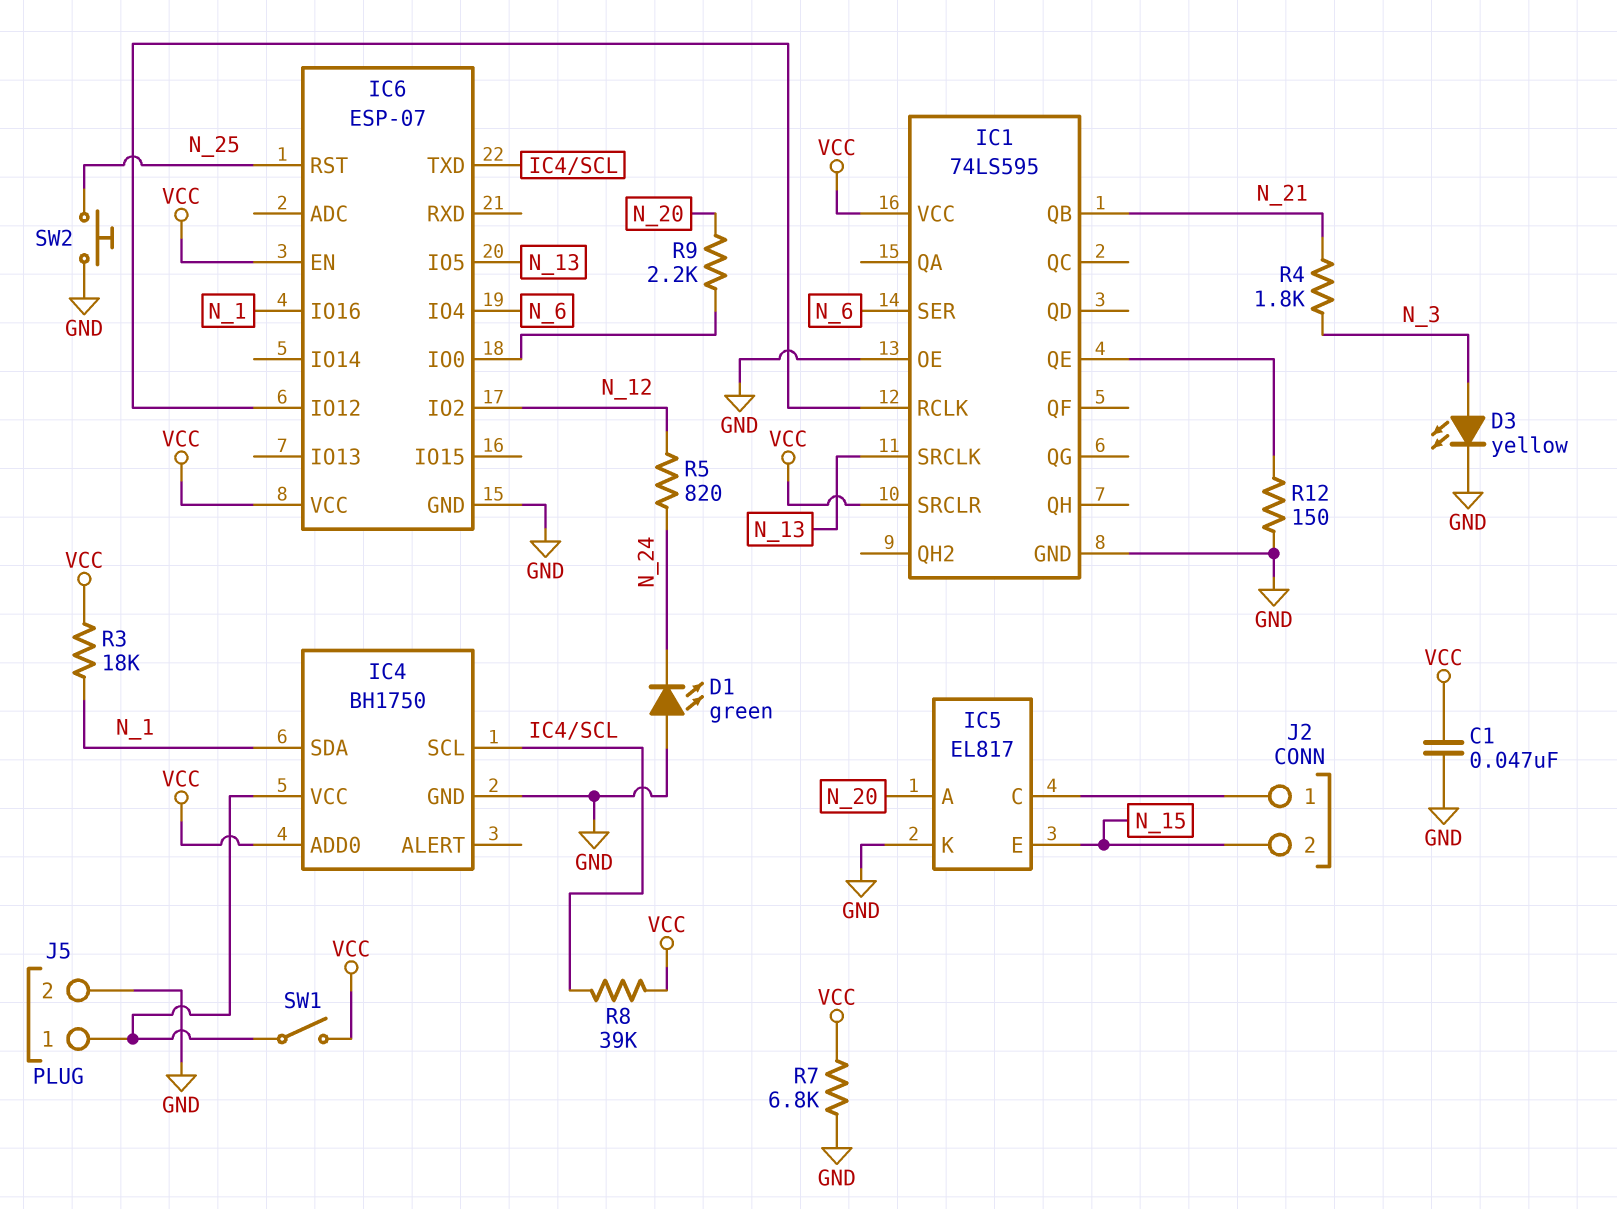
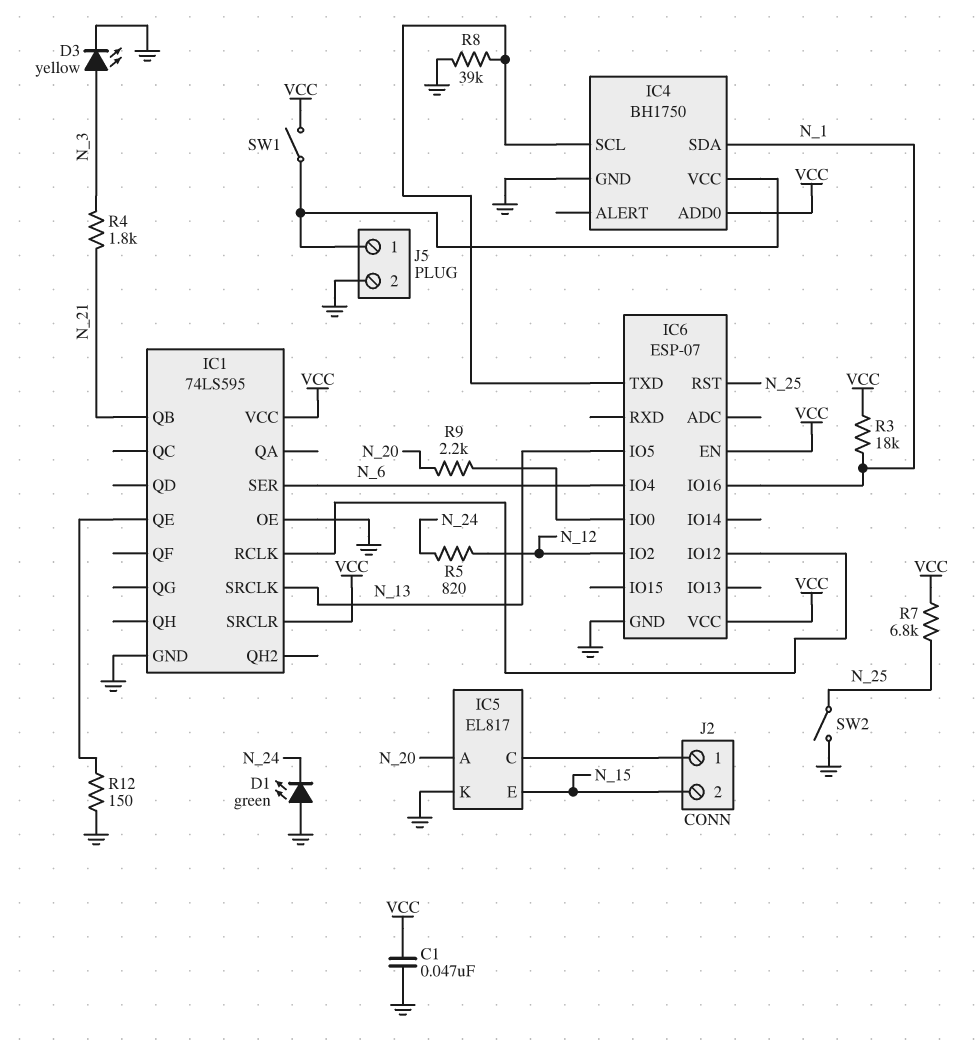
R7: 6.8k (GND, VCC) -> 6.8k (N_25, VCC)
R8: 39k (IC4/SCL, VCC) -> 39k (GND, IC4/SCL)
SW2: button (GND, N_25) -> switch (GND, N_25)

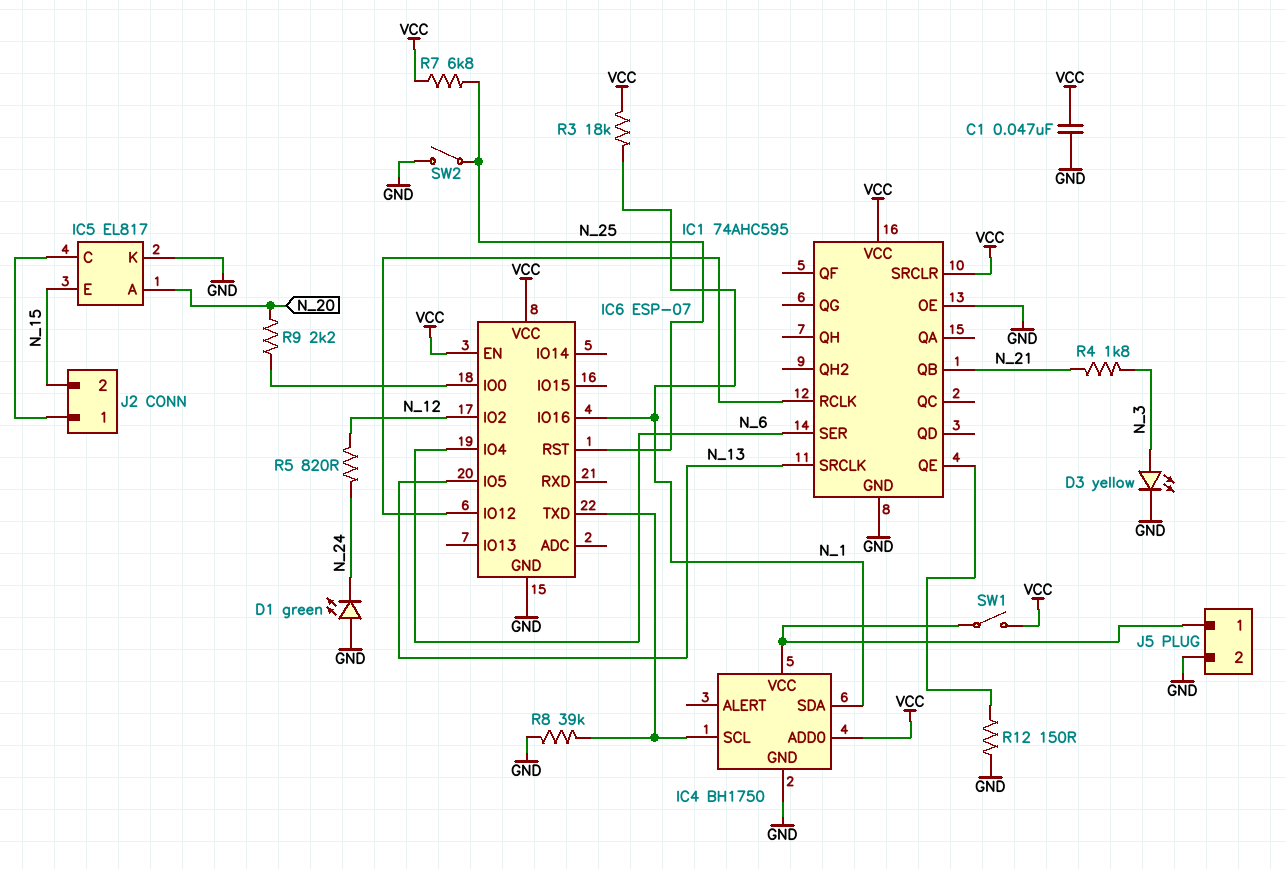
IC1: 74LS595 -> 74AHC595

